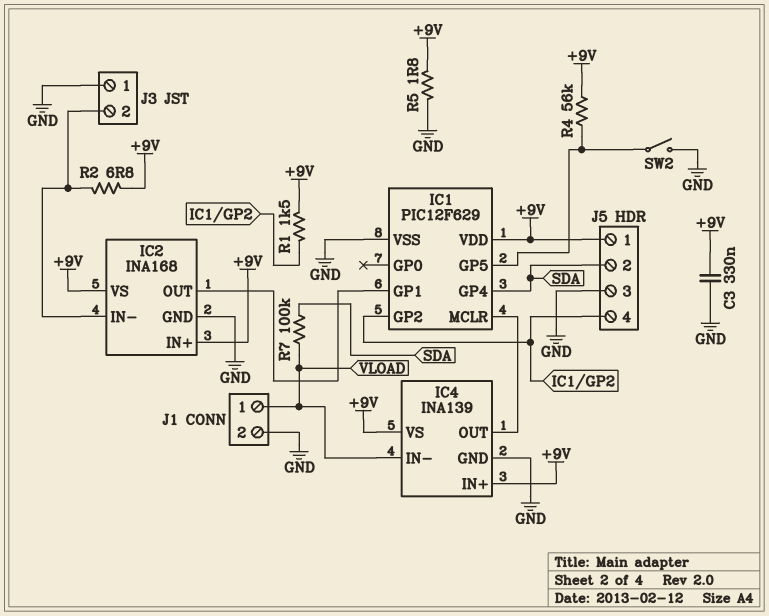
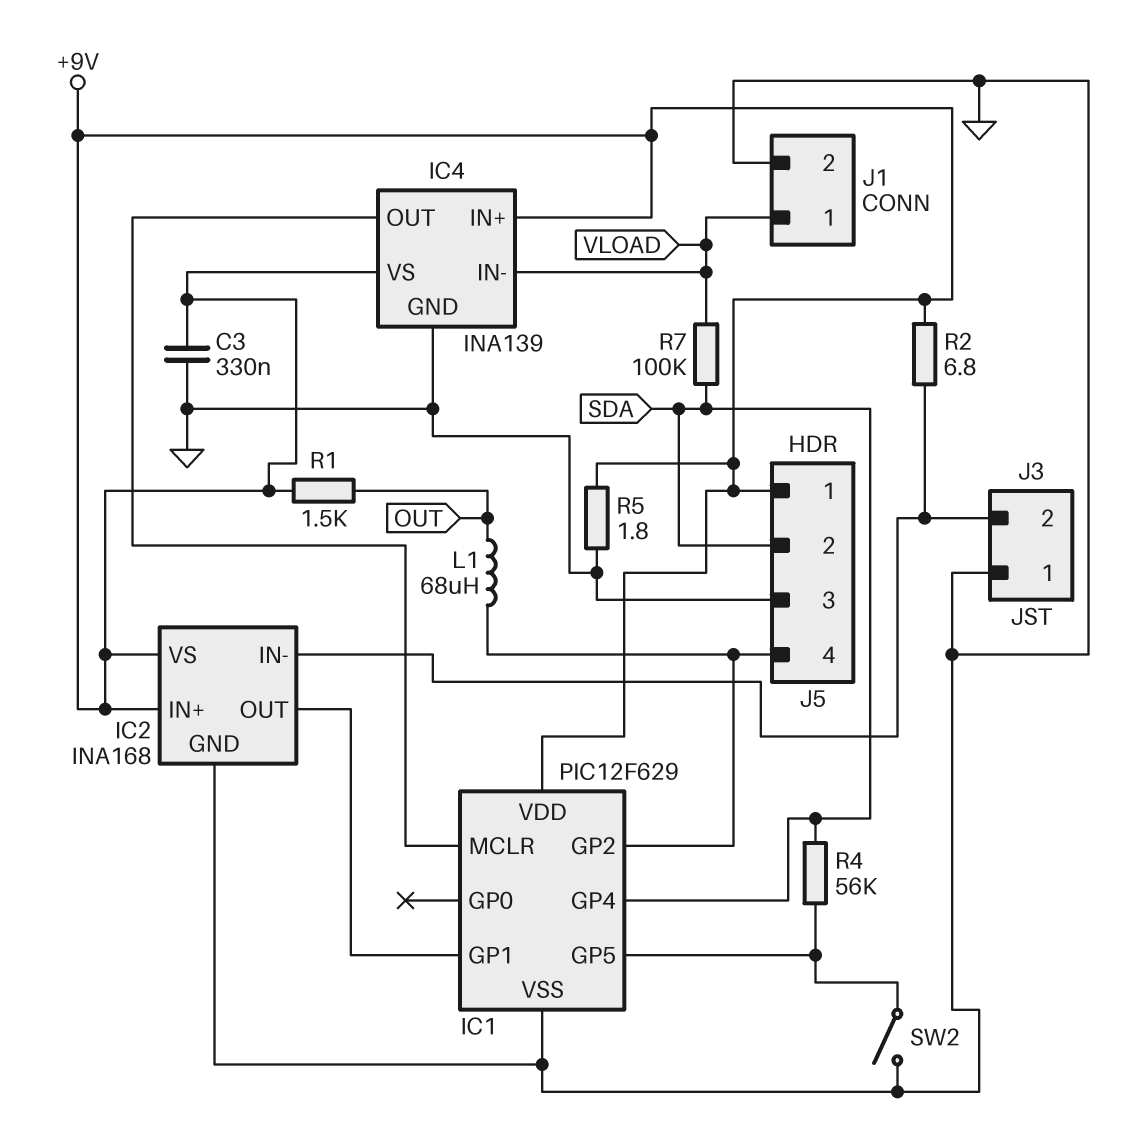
L1: none -> 68uH (IC1/GP2, OUT)
R1: 1.5k (+9V, IC1/GP2) -> 1.5k (+9V, OUT)
R4: 56k (+9V, IC1/GP5) -> 56k (IC1/GP5, SDA)

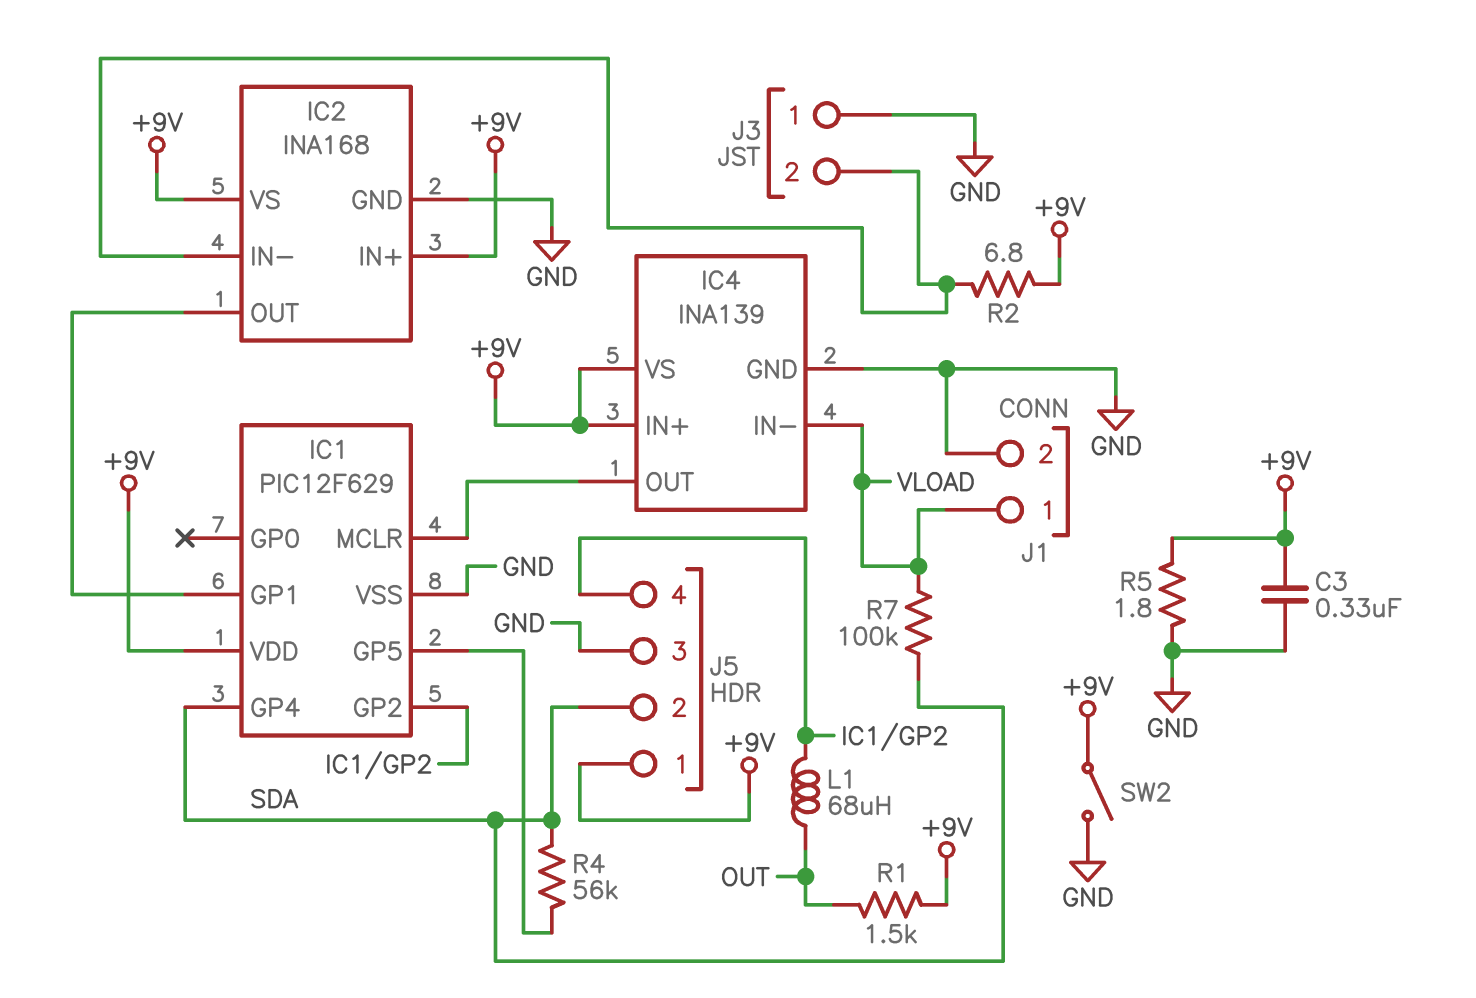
SW2: switch (GND, IC1/GP5) -> switch (+9V, GND)

